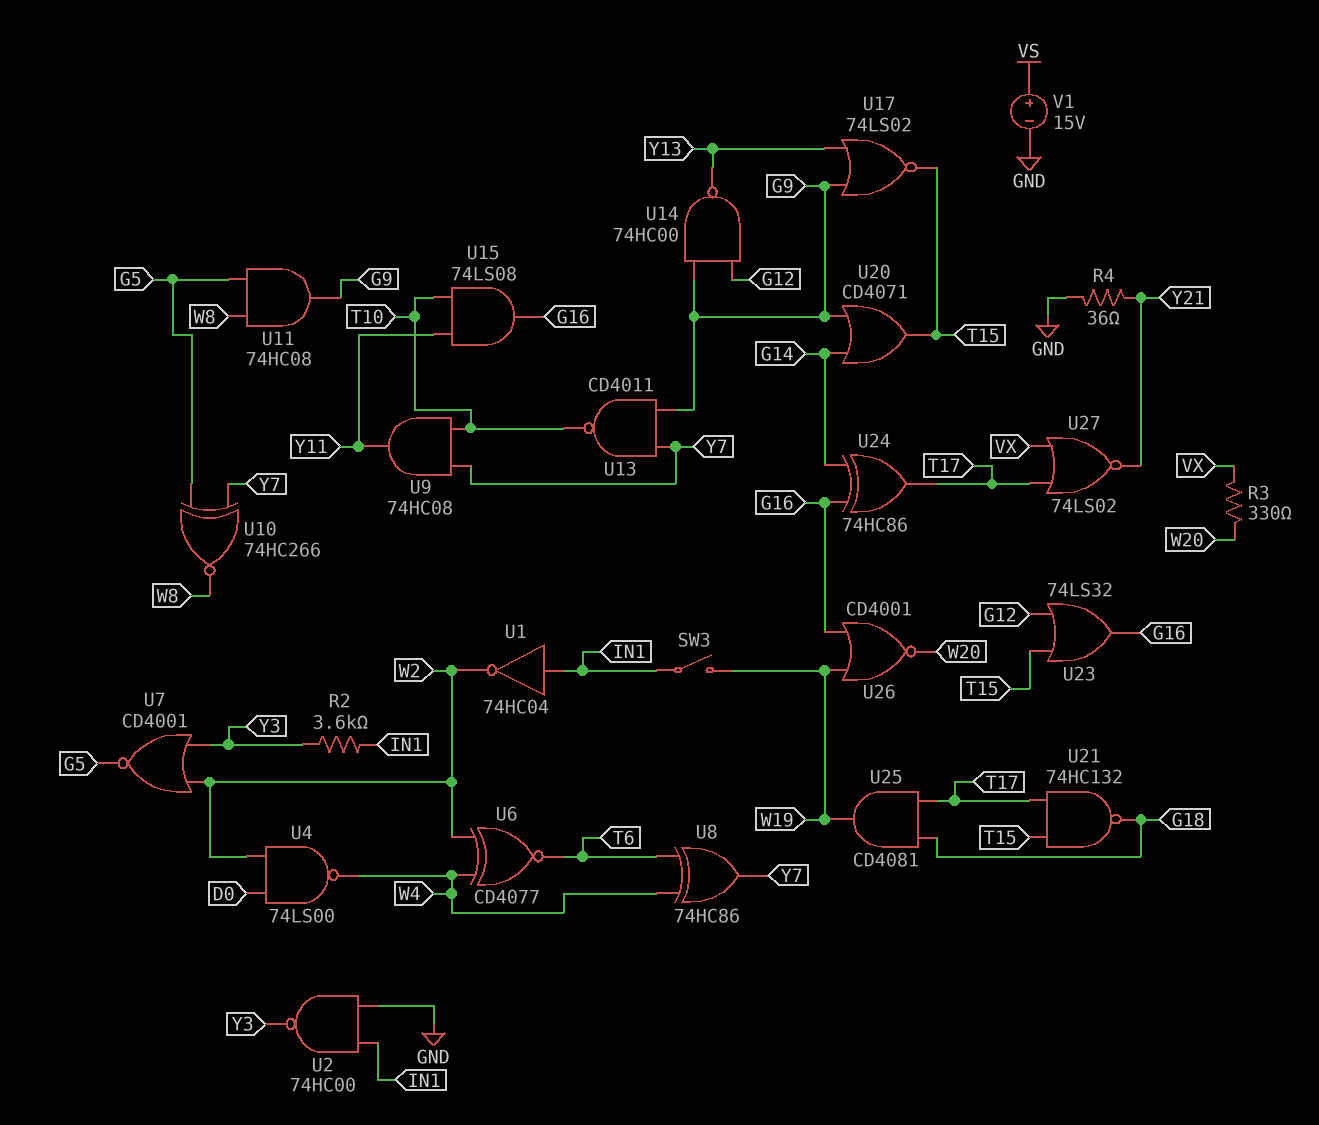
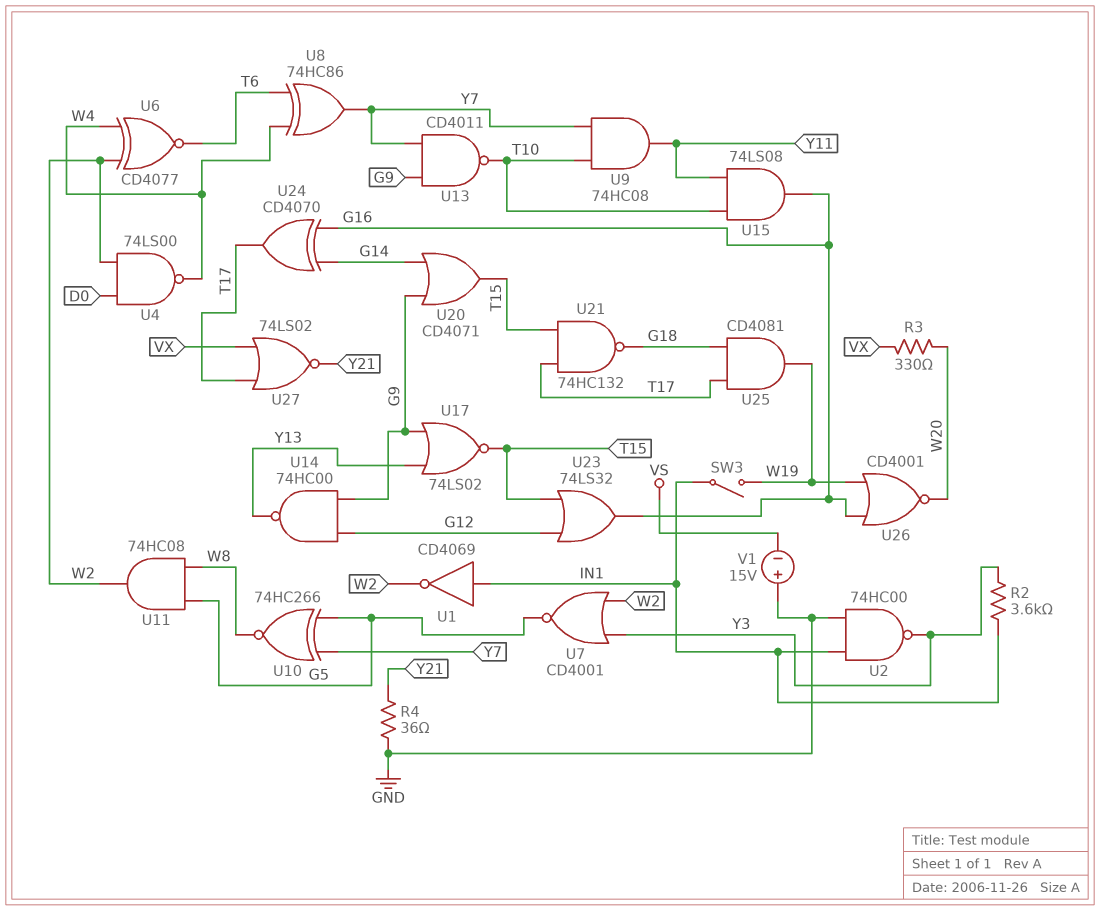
U1: NOT 74HC04 (in IN1, out W2) -> NOT CD4069 (in IN1, out W2)
U11: AND 74HC08 (in G5, in W8, out G9) -> AND 74HC08 (in G5, in W8, out W2)
U24: XOR 74HC86 (in G14, in G16, out T17) -> XOR CD4070 (in G14, in G16, out T17)
V1: 15V (plus VS, minus GND) -> 15V (plus GND, minus VS)

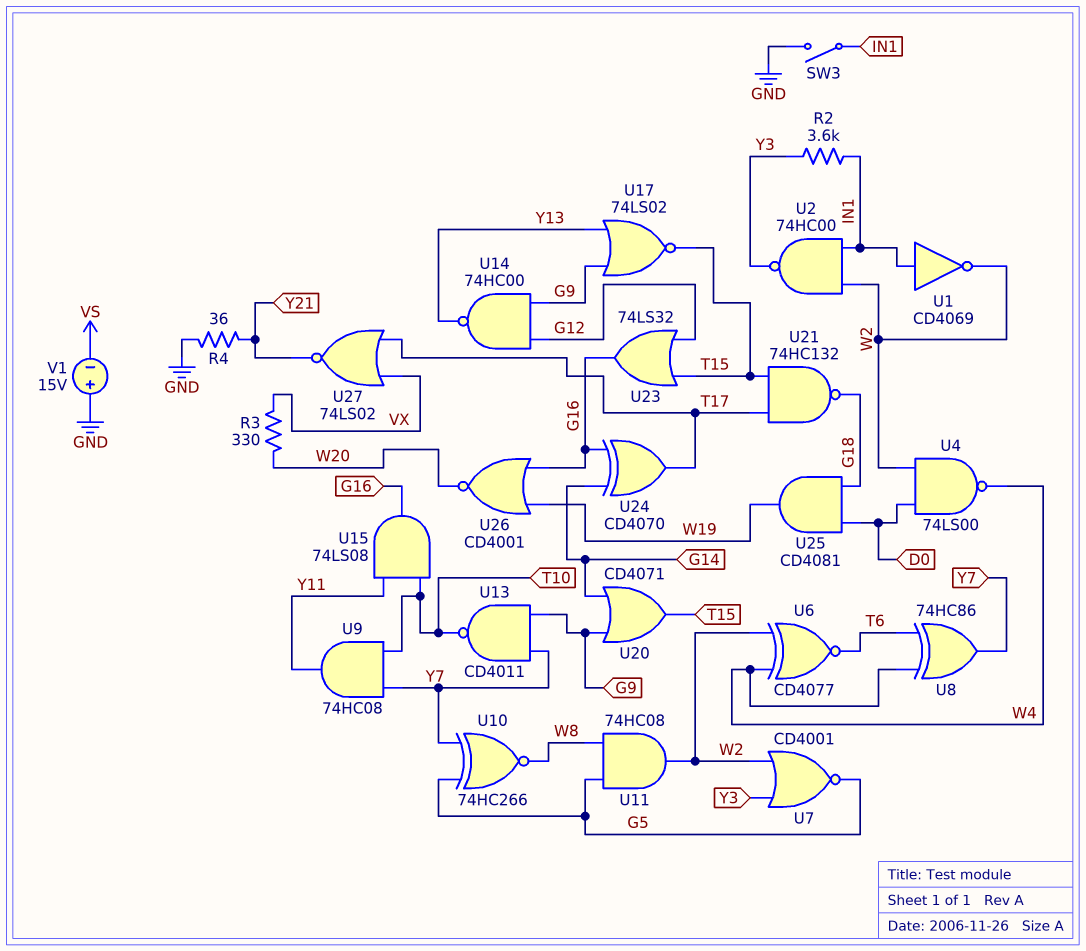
SW3: switch (IN1, W19) -> switch (GND, IN1)
U2: NAND 74HC00 (in GND, in IN1, out Y3) -> NAND 74HC00 (in IN1, in W2, out Y3)
U25: AND CD4081 (in G18, in T17, out W19) -> AND CD4081 (in D0, in G18, out W19)

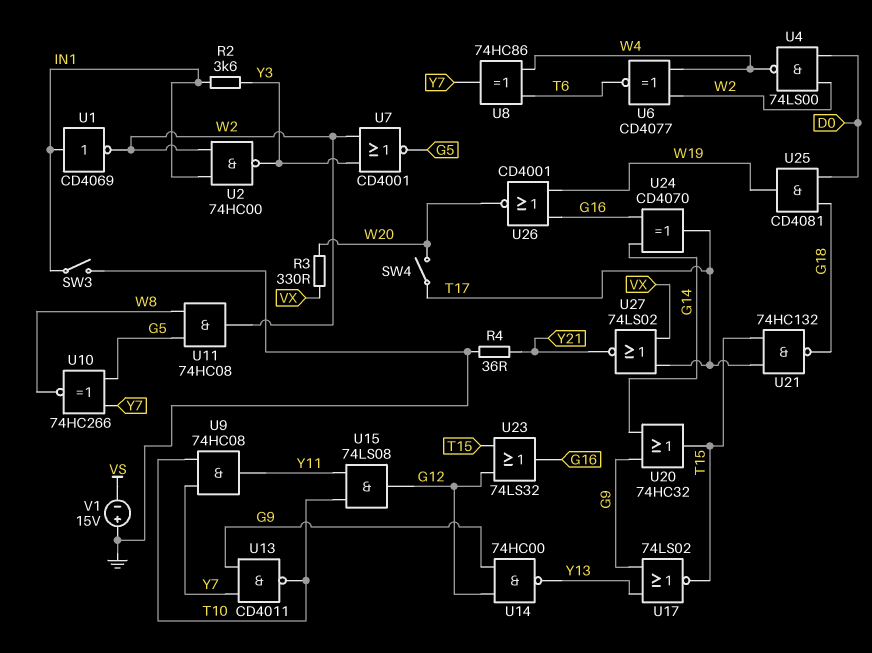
SW4: none -> switch (T17, W20)
U15: AND 74LS08 (in T10, in Y11, out G16) -> AND 74LS08 (in T10, in Y11, out G12)
U20: OR CD4071 (in G9, in G14, out T15) -> OR 74HC32 (in G9, in G14, out T15)

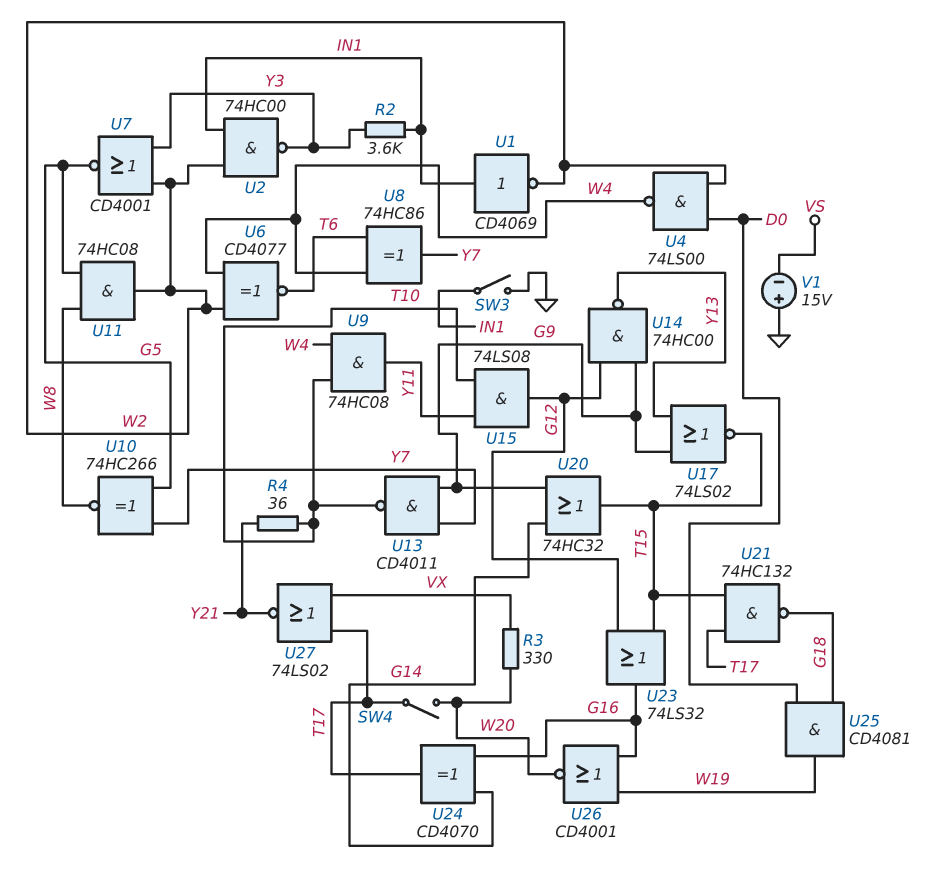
R4: 36 (GND, Y21) -> 36 (T10, Y21)
U9: AND 74HC08 (in T10, in Y7, out Y11) -> AND 74HC08 (in T10, in W4, out Y11)

